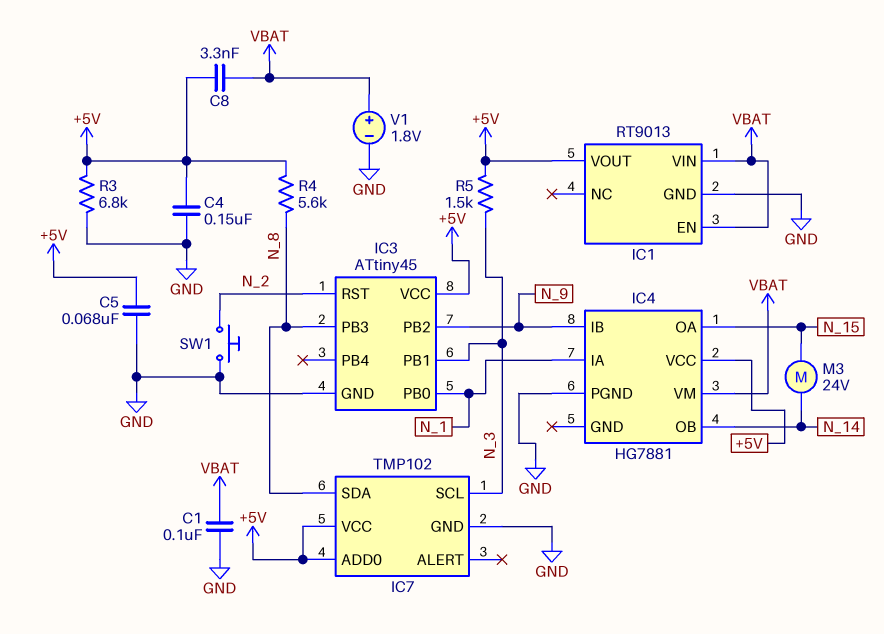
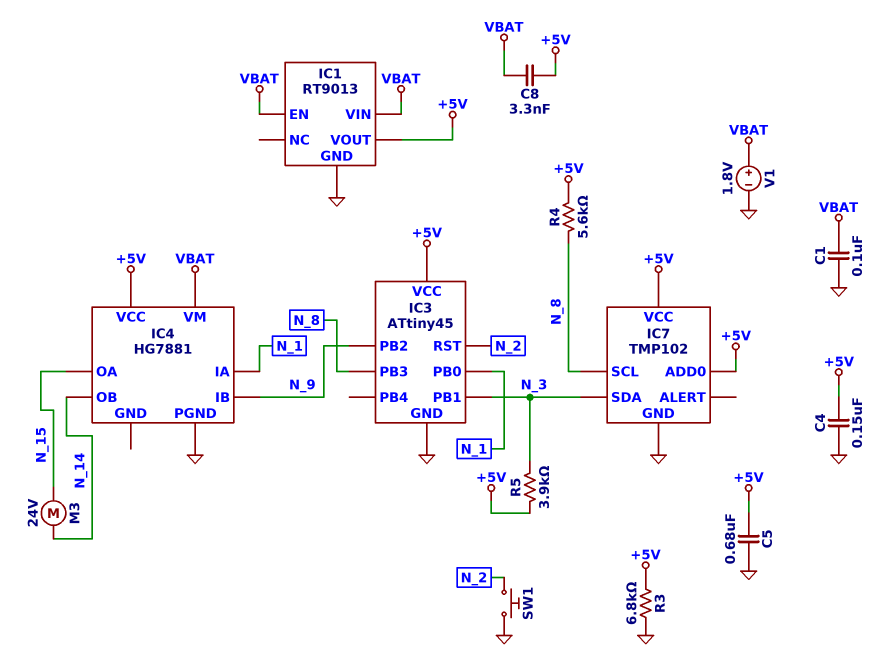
C5: 68nF (+5V, GND) -> 680nF (+5V, GND)
IC7 pin SCL: N_3 -> N_8
IC7 pin SDA: N_8 -> N_3
R5: 1.5k (+5V, N_3) -> 3.9k (+5V, N_3)

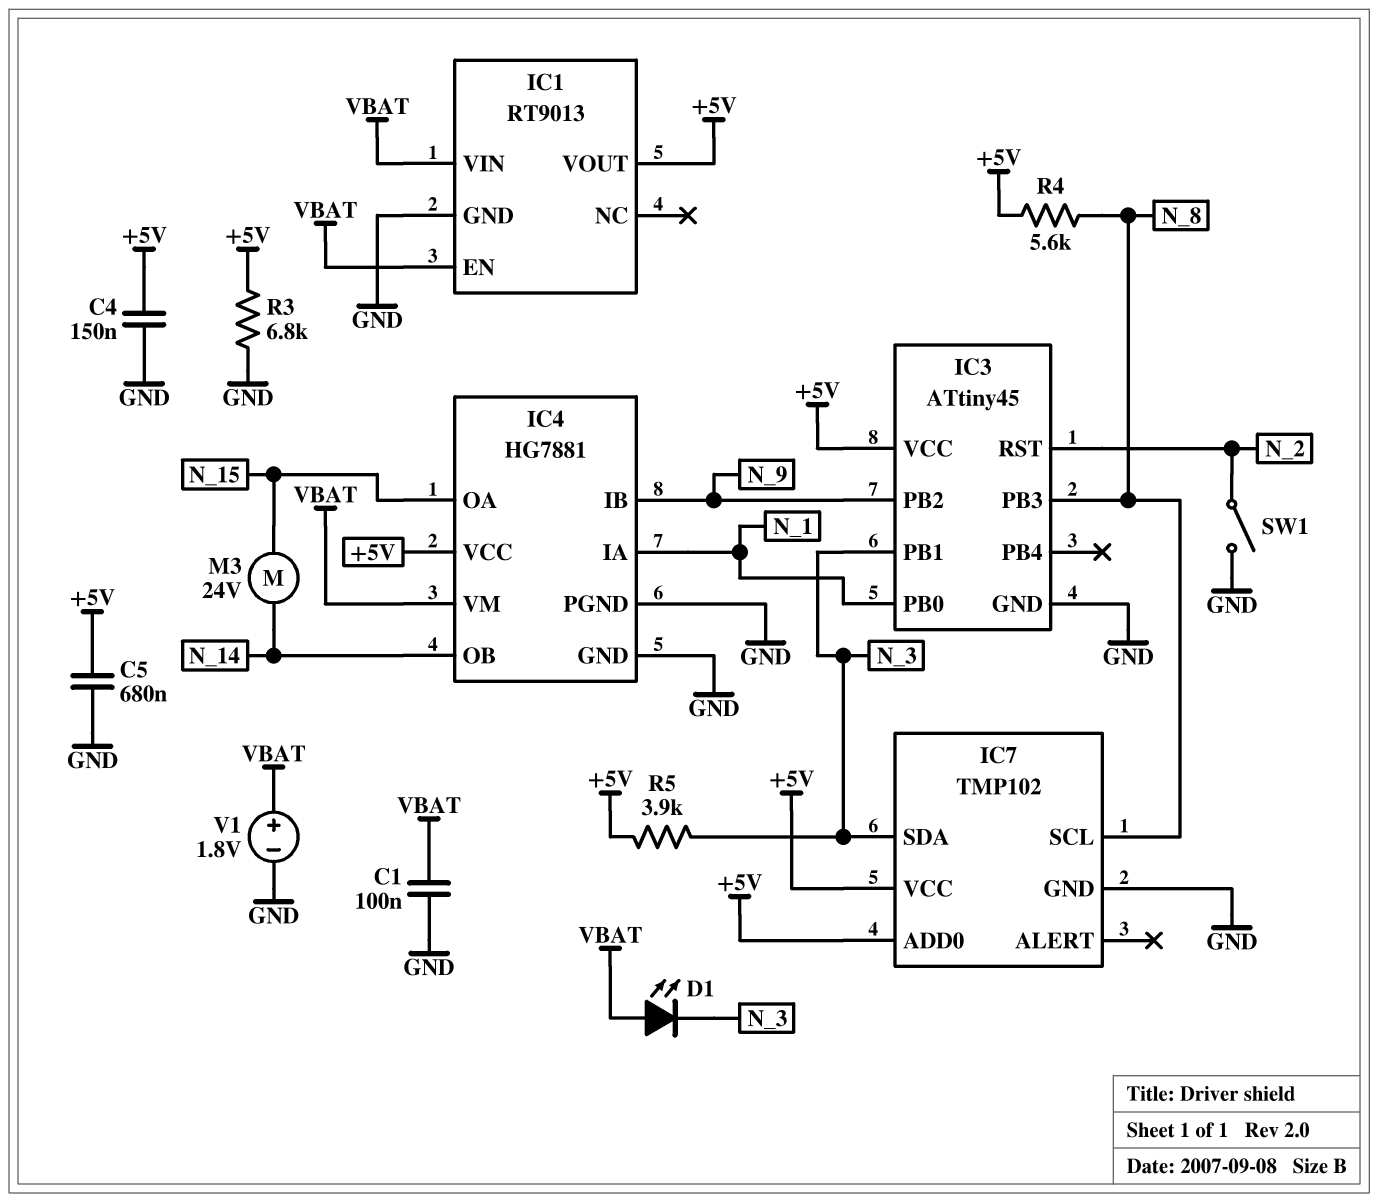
C8: 3.3nF (+5V, VBAT) -> none
D1: none -> LED (A VBAT, K N_3)
IC4 pin GND: none -> GND
SW1: button (GND, N_2) -> switch (GND, N_2)

